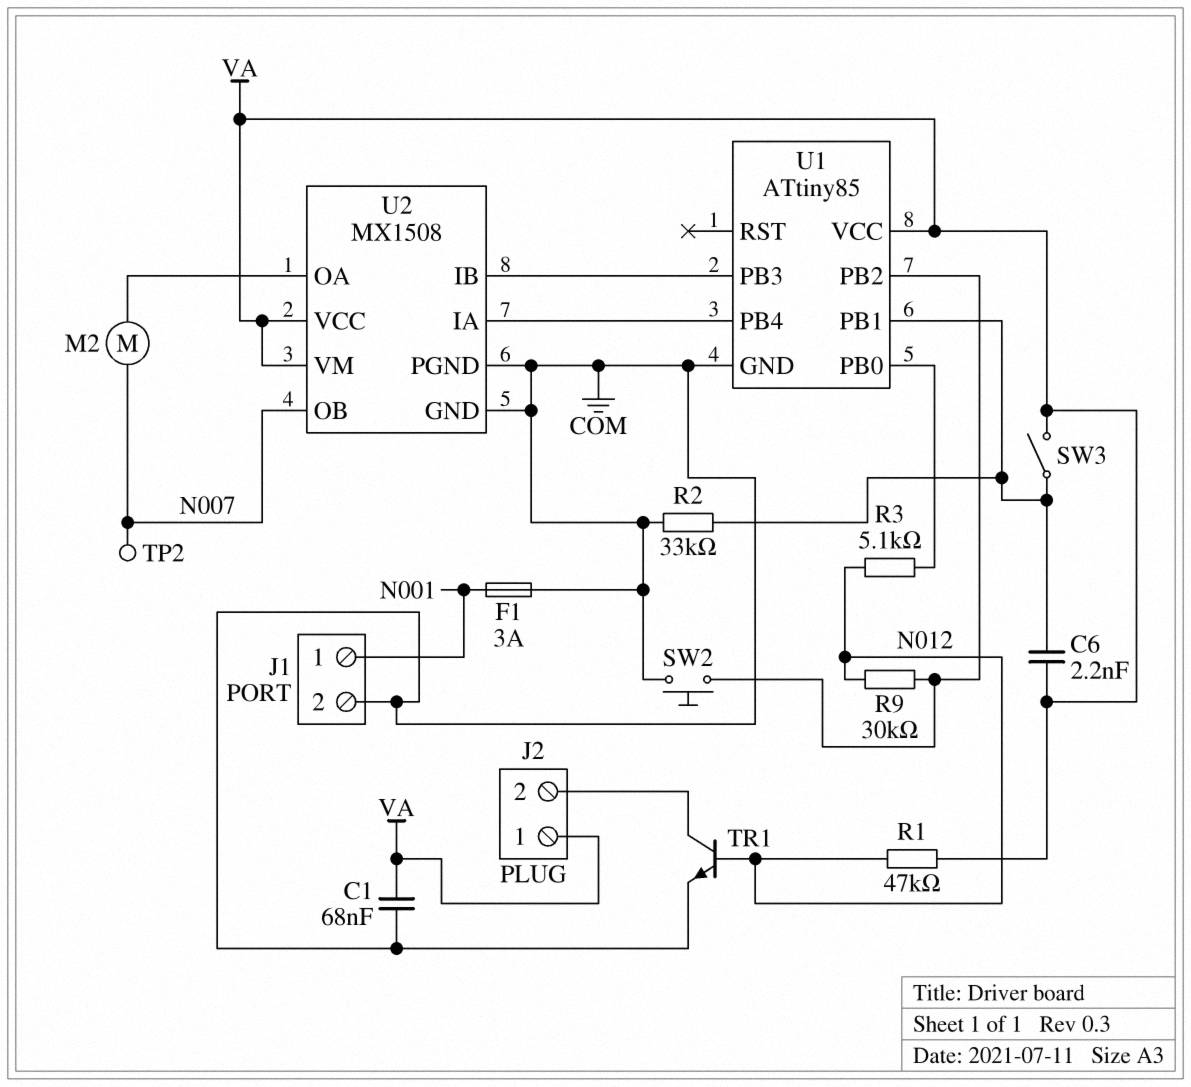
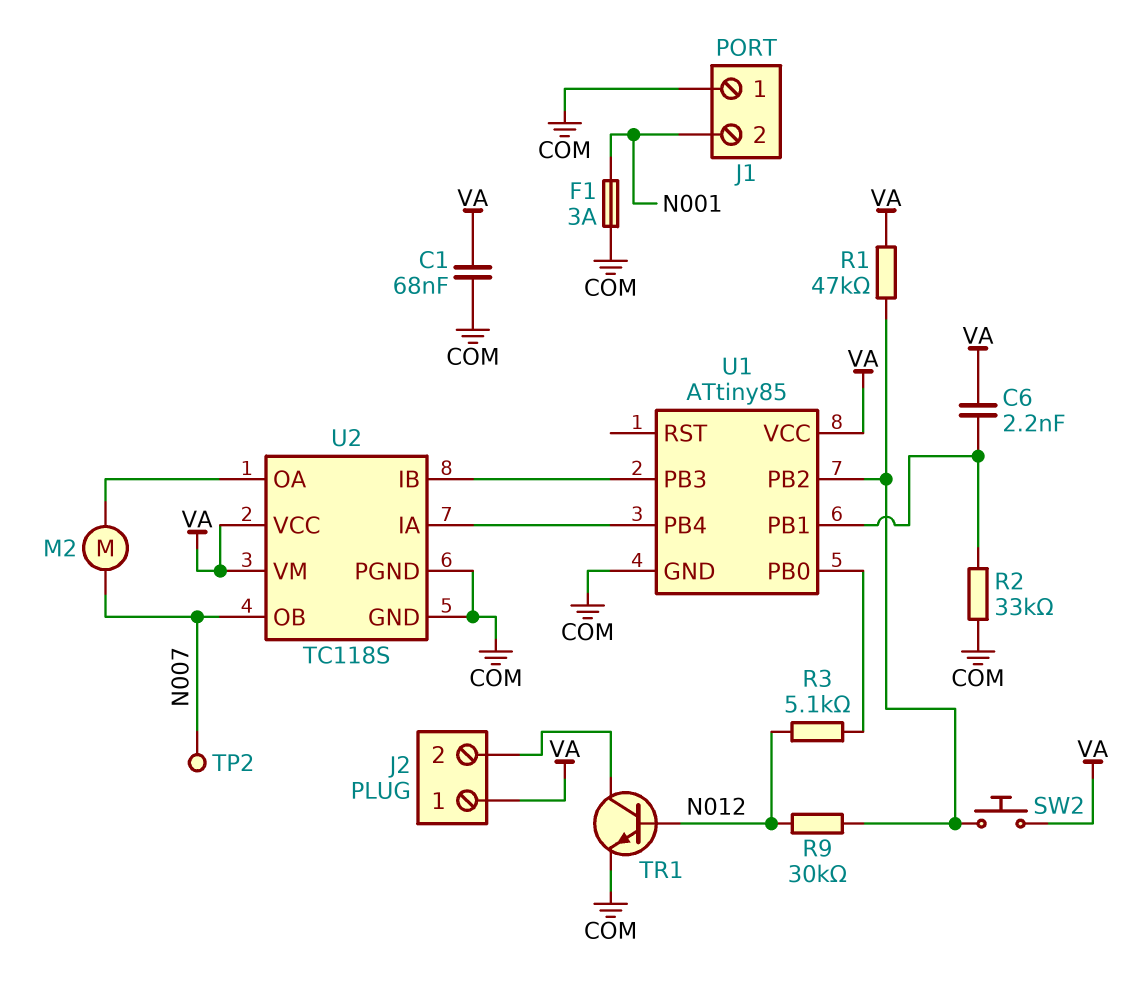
J1 pin 1: N001 -> COM
J1 pin 2: COM -> N001
R1: 47k (N012, VA) -> 47k (U1/PB2, VA)
SW2: button (COM, U1/PB2) -> button (U1/PB2, VA)
SW3: switch (U1/PB1, VA) -> none
U2: MX1508 -> TC118S

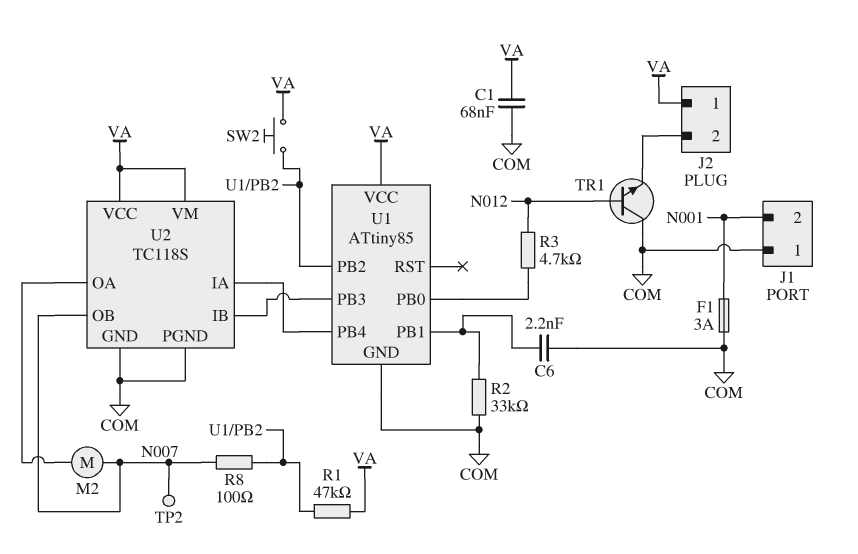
C6: 2.2nF (U1/PB1, VA) -> 2.2nF (COM, U1/PB1)
R3: 5.1k (N012, U1/PB0) -> 4.7k (N012, U1/PB0)
R8: none -> 100 (N007, U1/PB2)
R9: 30k (N012, U1/PB2) -> none
TR1: NPN (B N012, C J2/2, E COM) -> NPN (B N012, C COM, E J2/2)

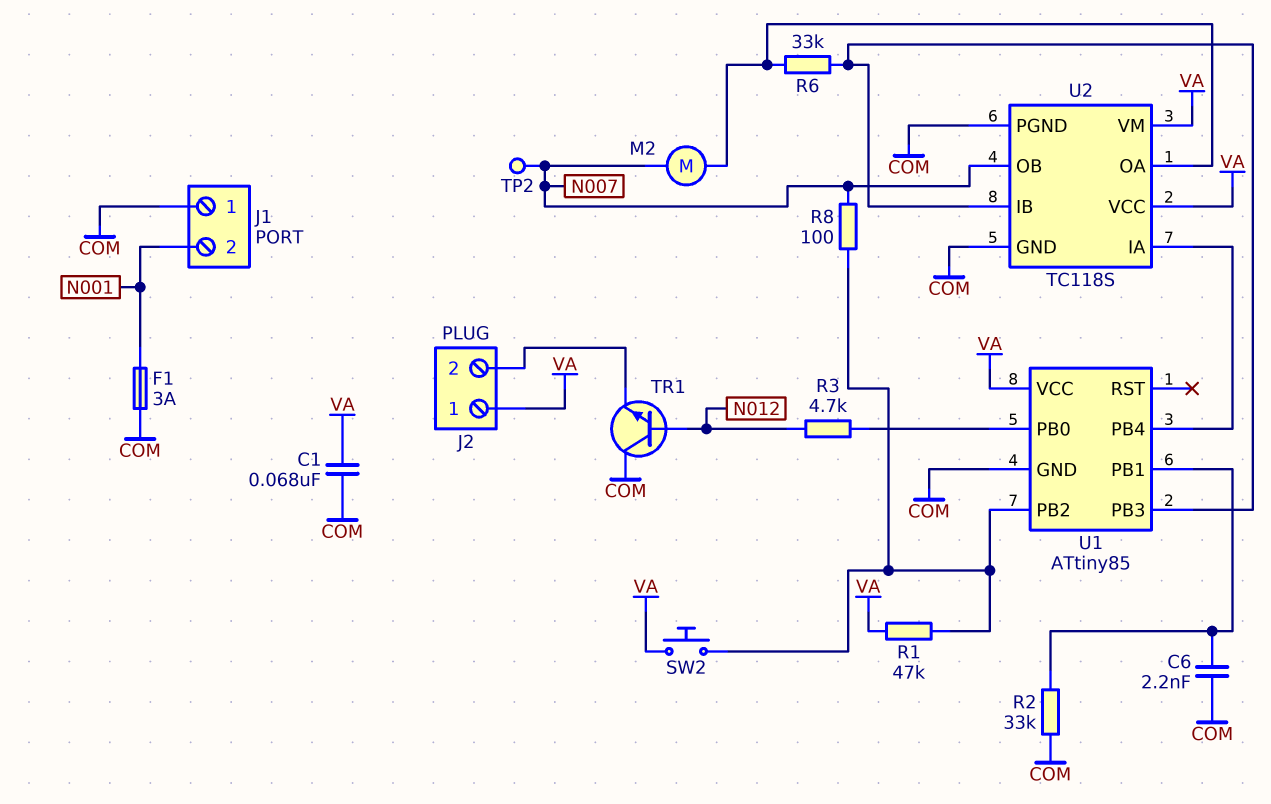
R6: none -> 33k (U1/PB3, U2/OA)

